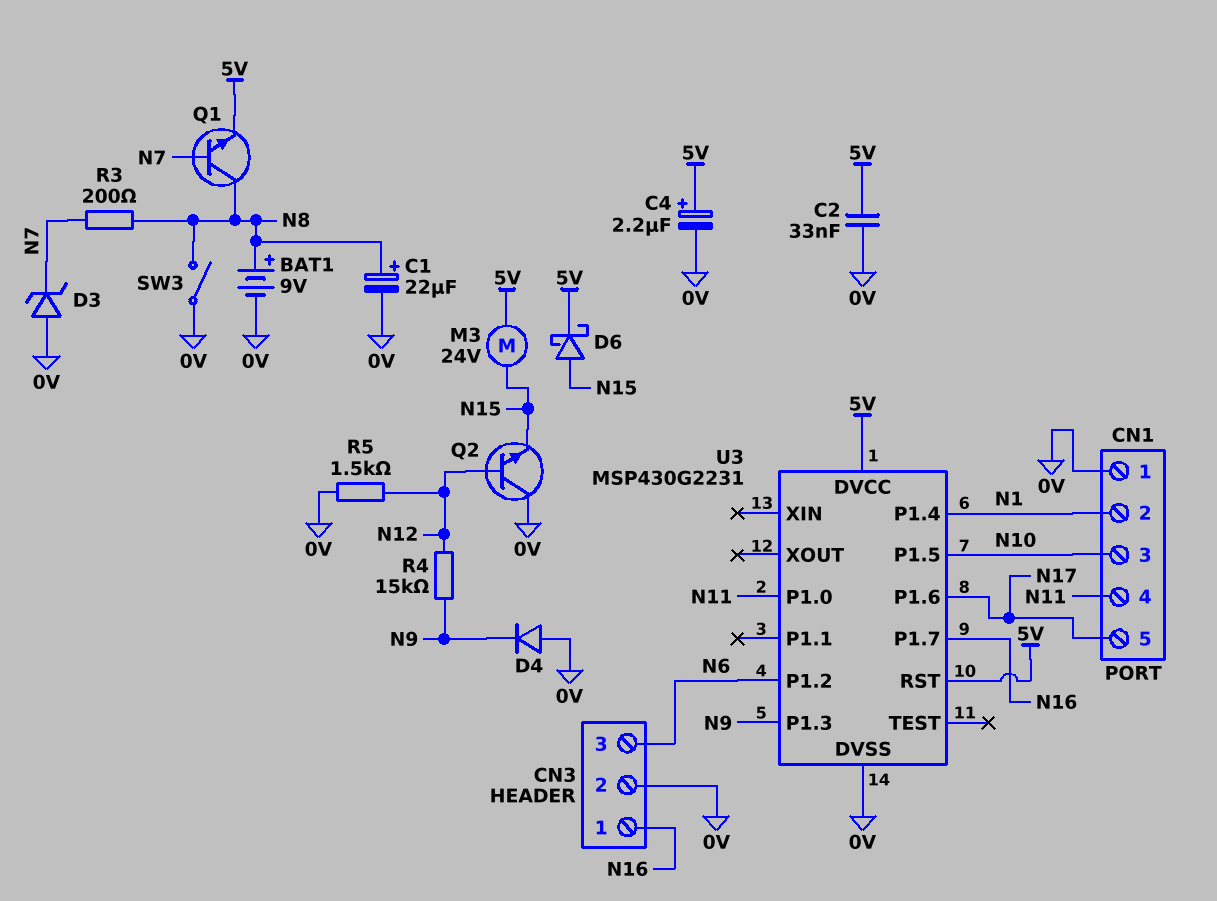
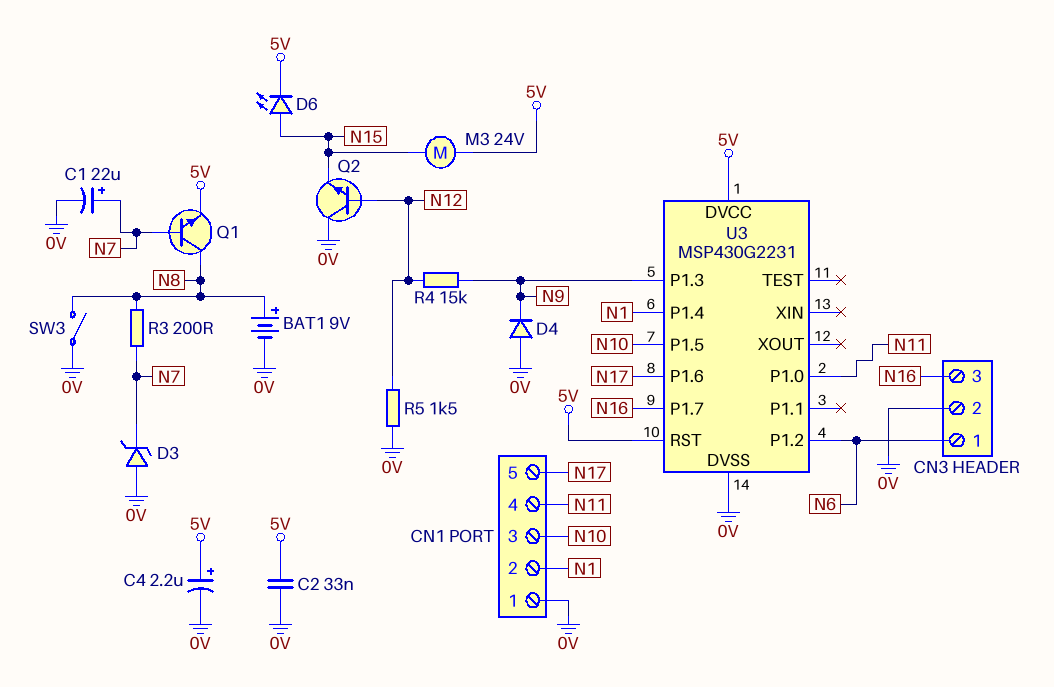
C1: 22uF (plus N8, minus 0V) -> 22uF (plus N7, minus 0V)
CN3 pin 1: N16 -> N6
CN3 pin 3: N6 -> N16
D6: schottky (A N15, K 5V) -> LED (A N15, K 5V)

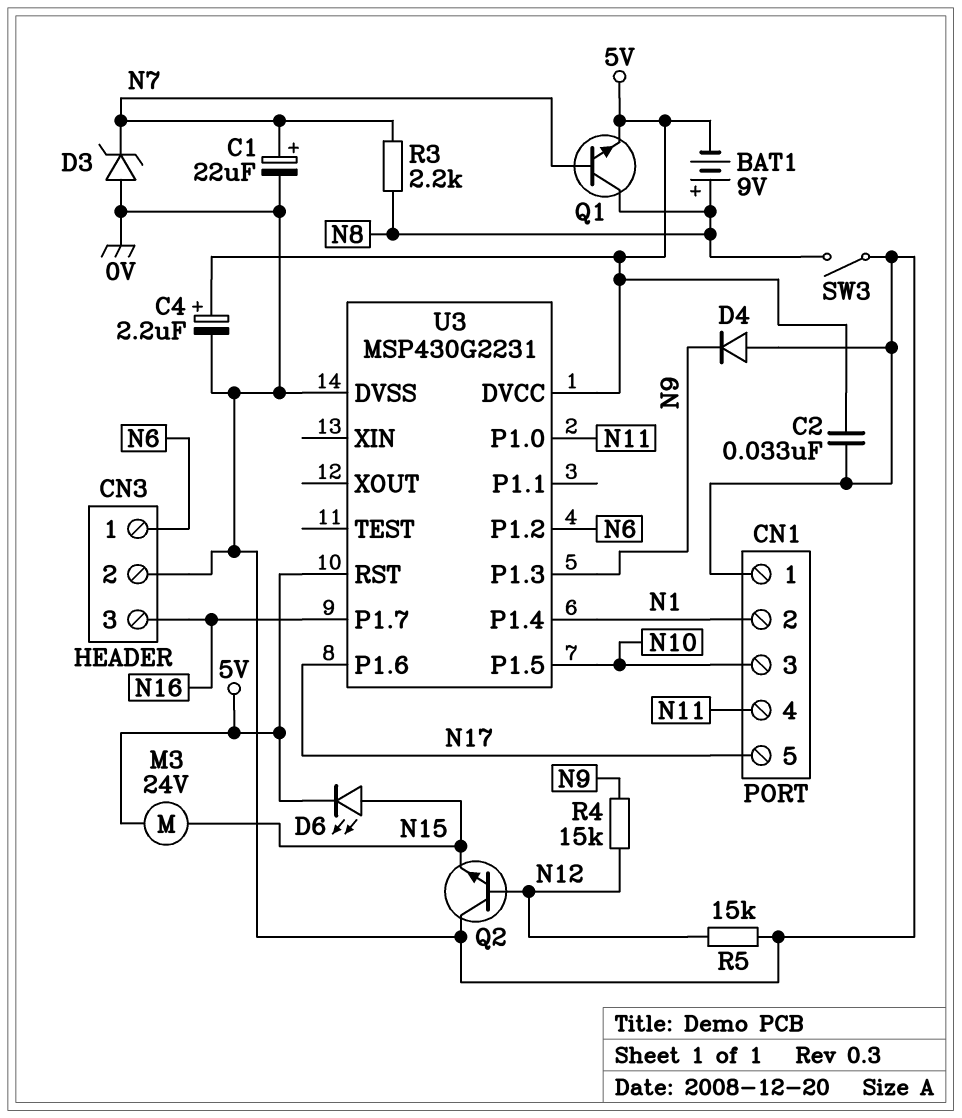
BAT1: 9V (plus N8, minus 0V) -> 9V (plus N8, minus 5V)
R3: 200 (N7, N8) -> 2.2k (N7, N8)
R5: 1.5k (0V, N12) -> 15k (0V, N12)

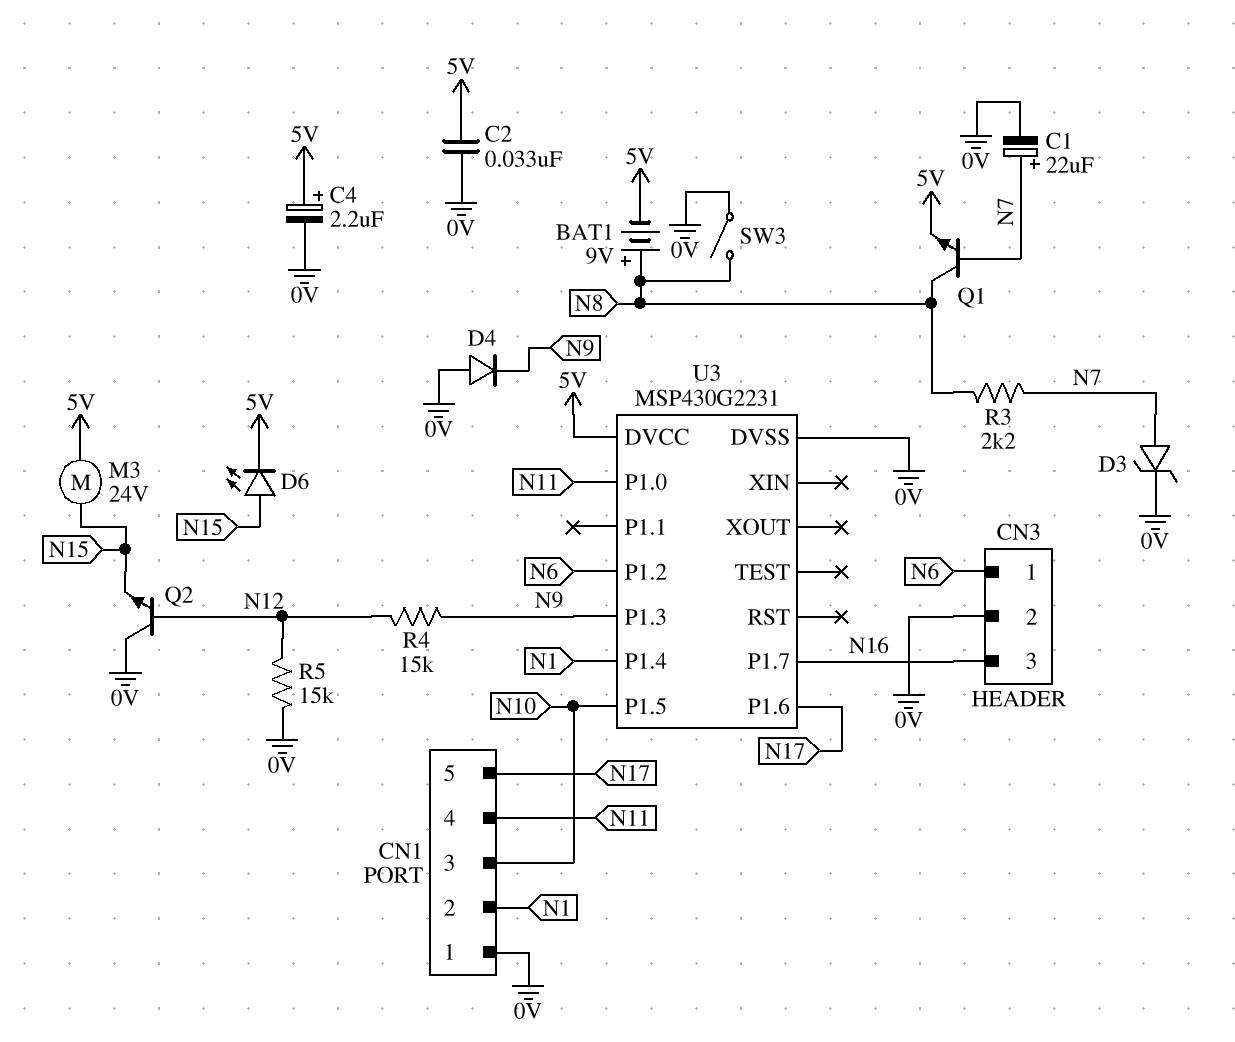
D3: zener (A 0V, K N7) -> zener (A N7, K 0V)
U3 pin RST: 5V -> none

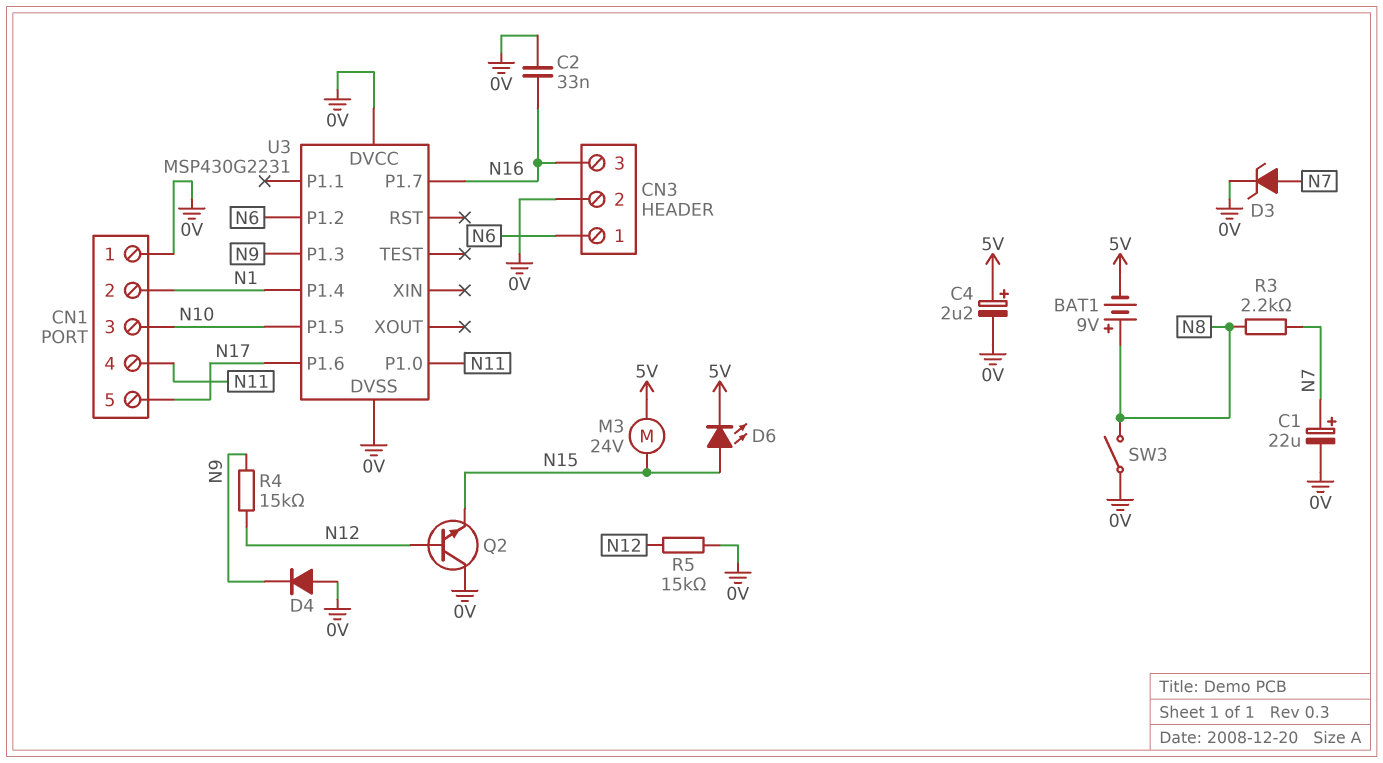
C2: 33nF (0V, 5V) -> 33nF (0V, N16)
Q1: NPN (B N7, C N8, E 5V) -> none
U3 pin DVCC: 5V -> 0V

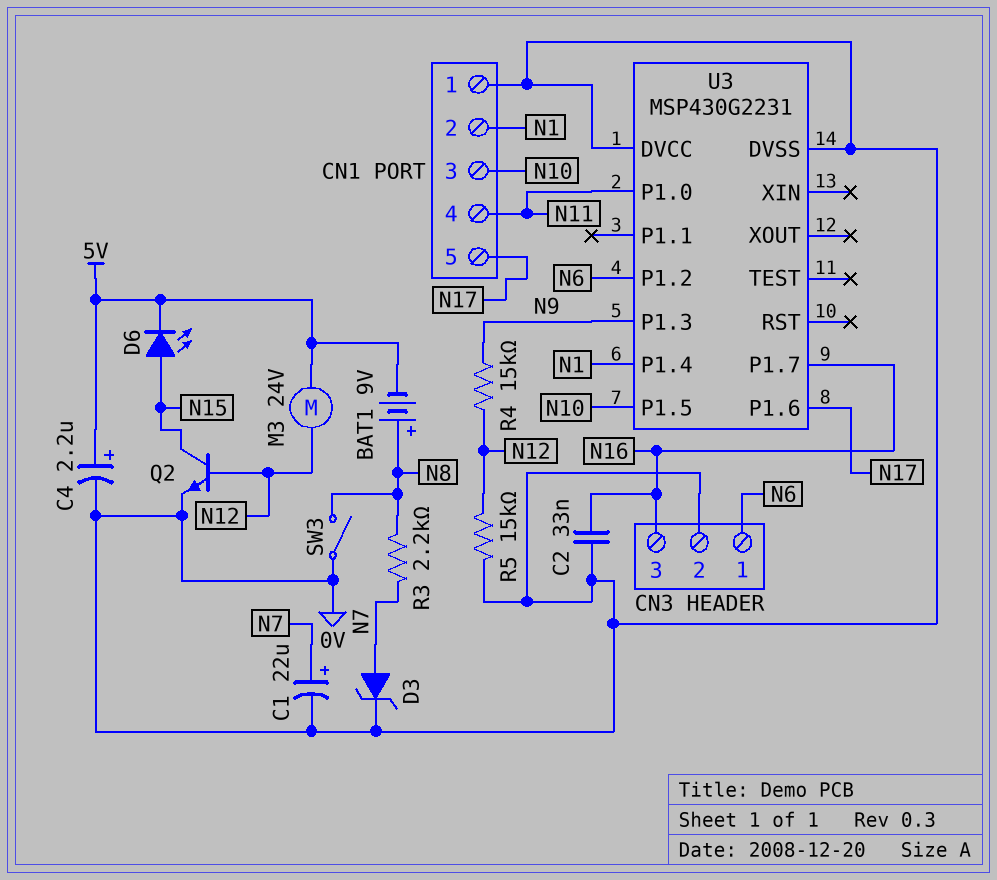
D4: diode (A 0V, K N9) -> none
M3: motor 24V (5V, N15) -> motor 24V (5V, N12)
Q2: NPN (B N12, C 0V, E N15) -> NPN (B N12, C N15, E 0V)

